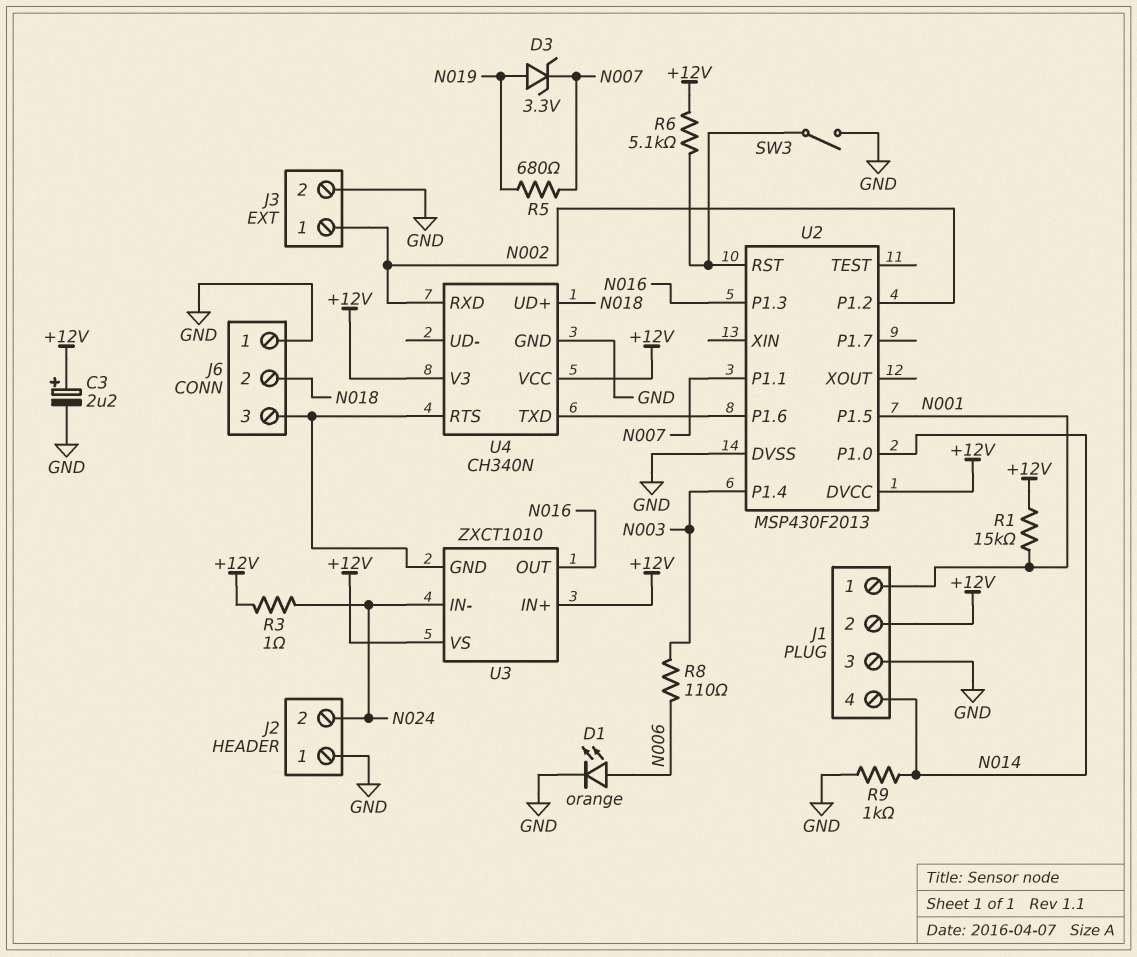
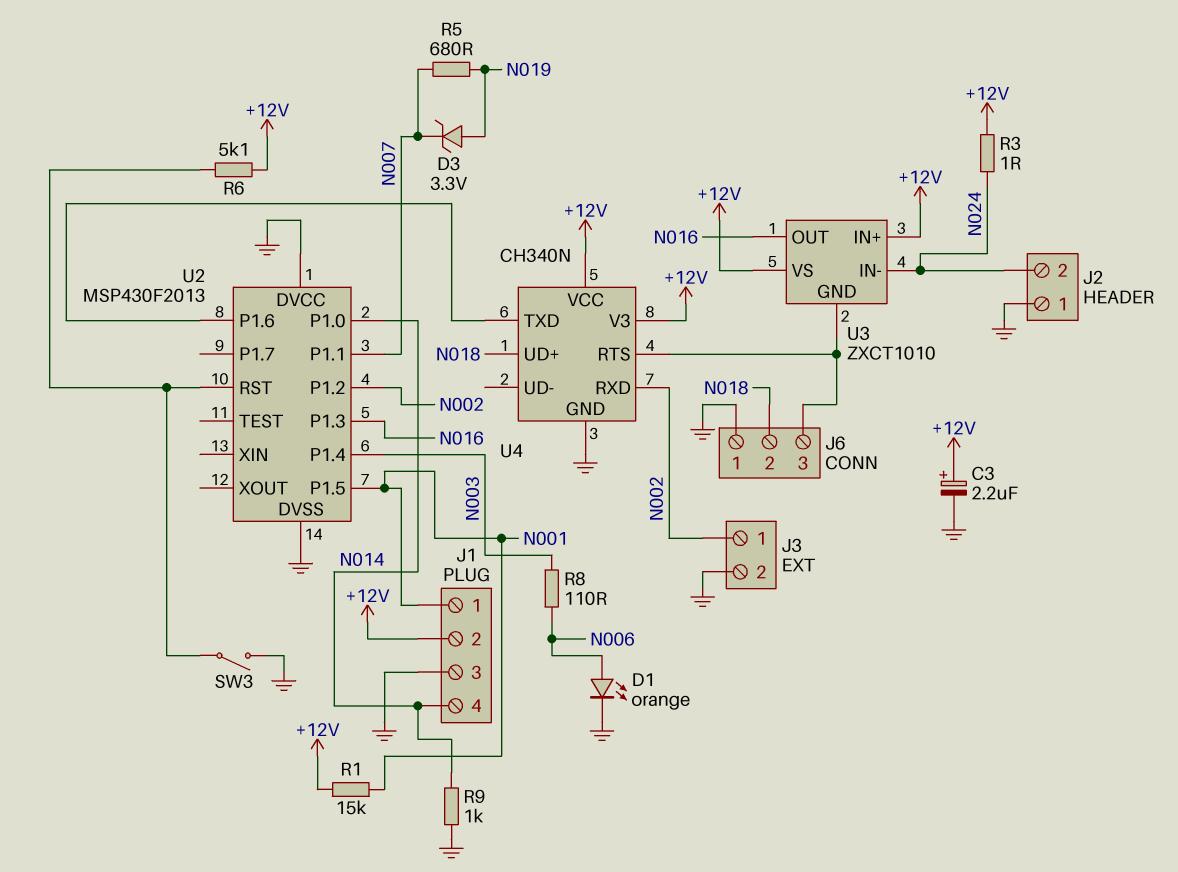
U2 pin DVCC: +12V -> GND

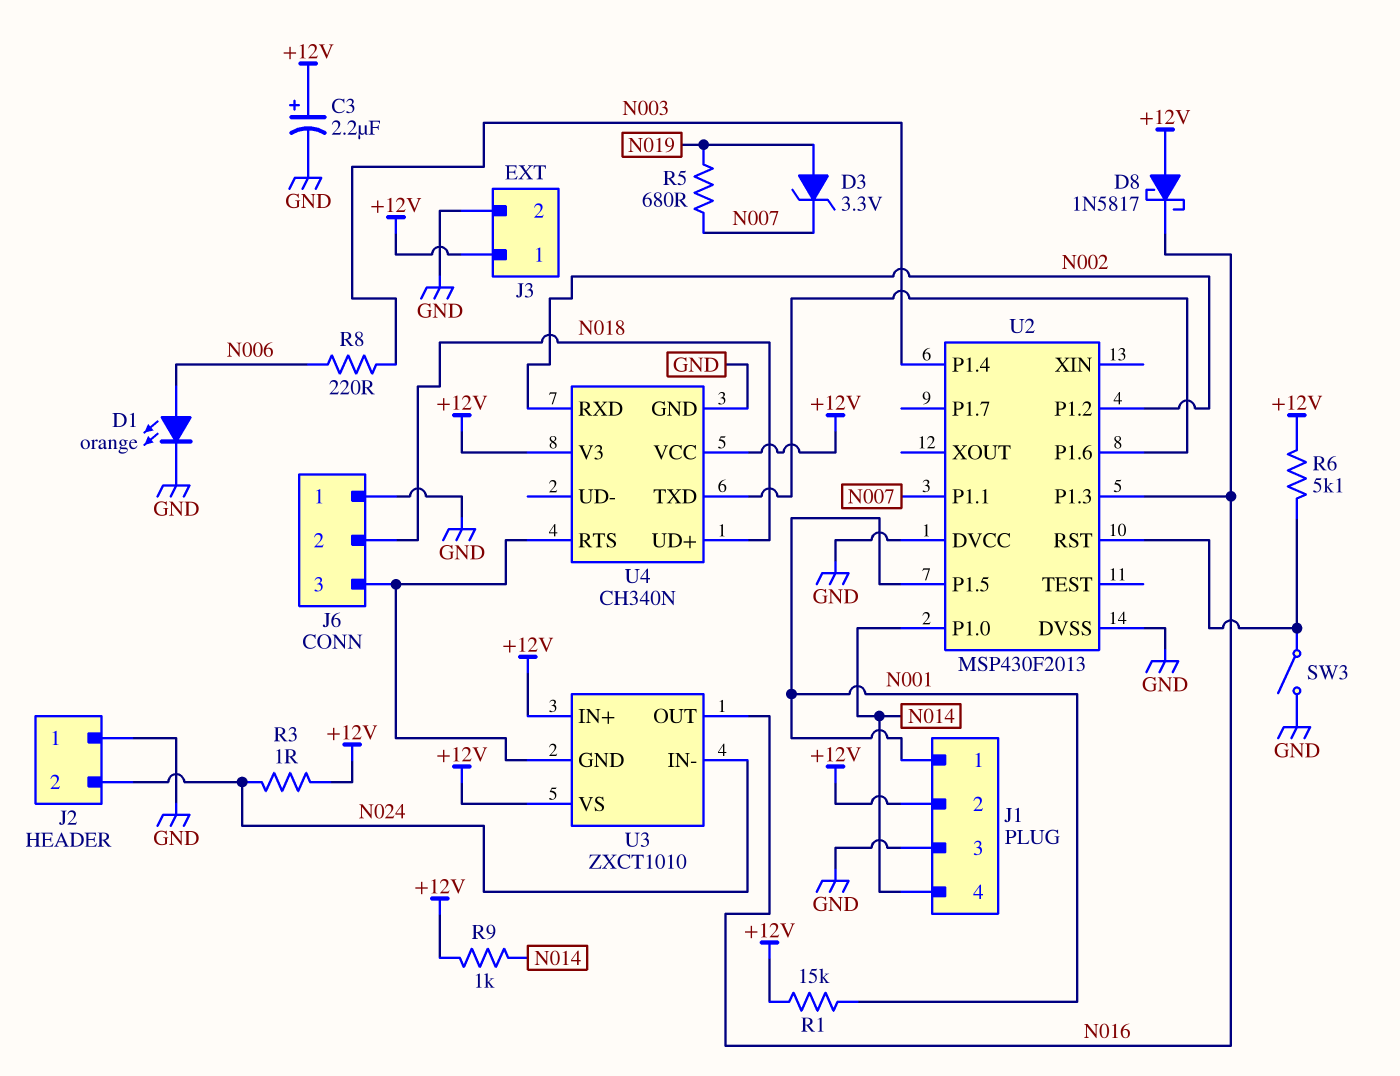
D8: none -> schottky 1N5817 (A +12V, K N016)
J3 pin 1: N002 -> +12V
R8: 110 (N003, N006) -> 220 (N003, N006)
R9: 1k (GND, N014) -> 1k (+12V, N014)

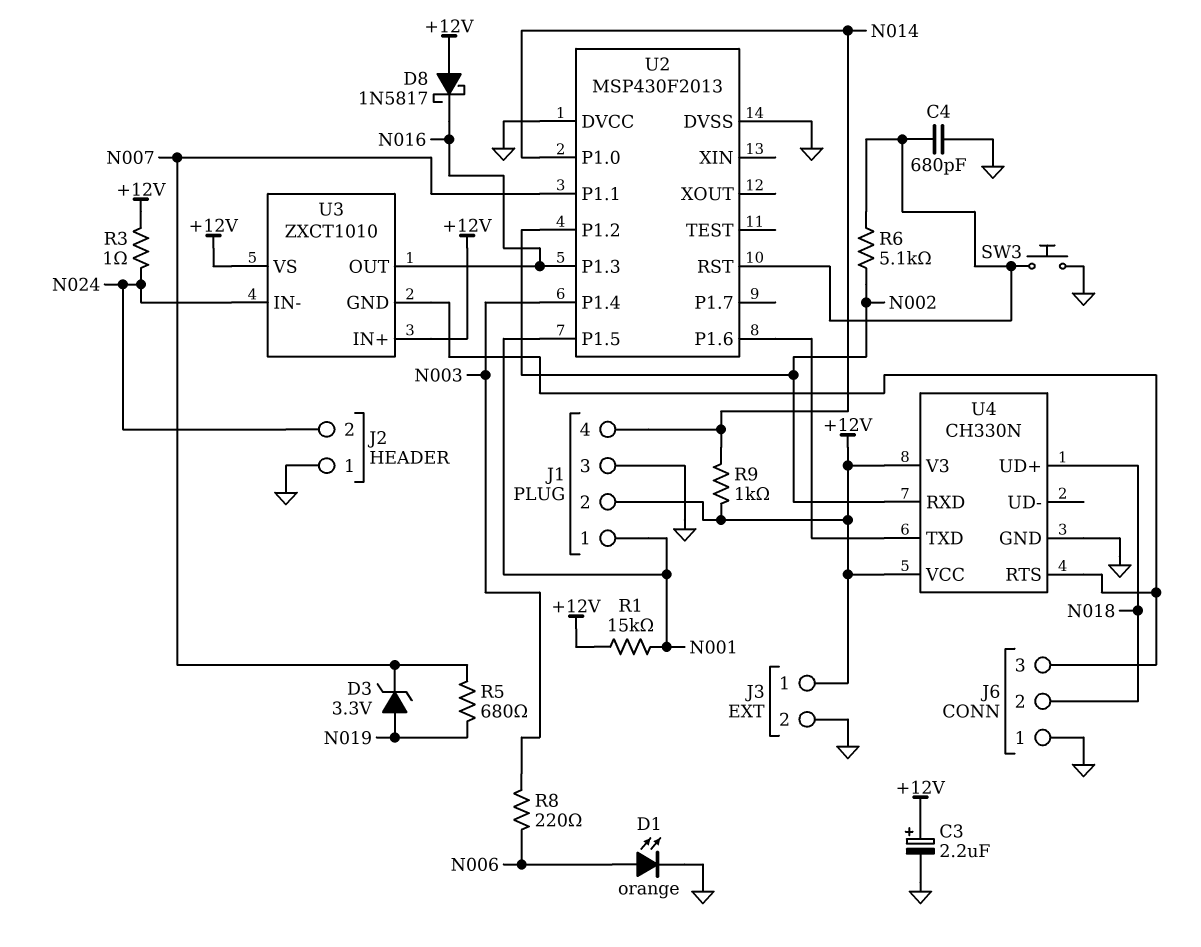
C4: none -> 680pF (GND, U2/RST)
R6: 5.1k (+12V, U2/RST) -> 5.1k (N002, U2/RST)
SW3: switch (GND, U2/RST) -> button (GND, U2/RST)
U4: CH340N -> CH330N

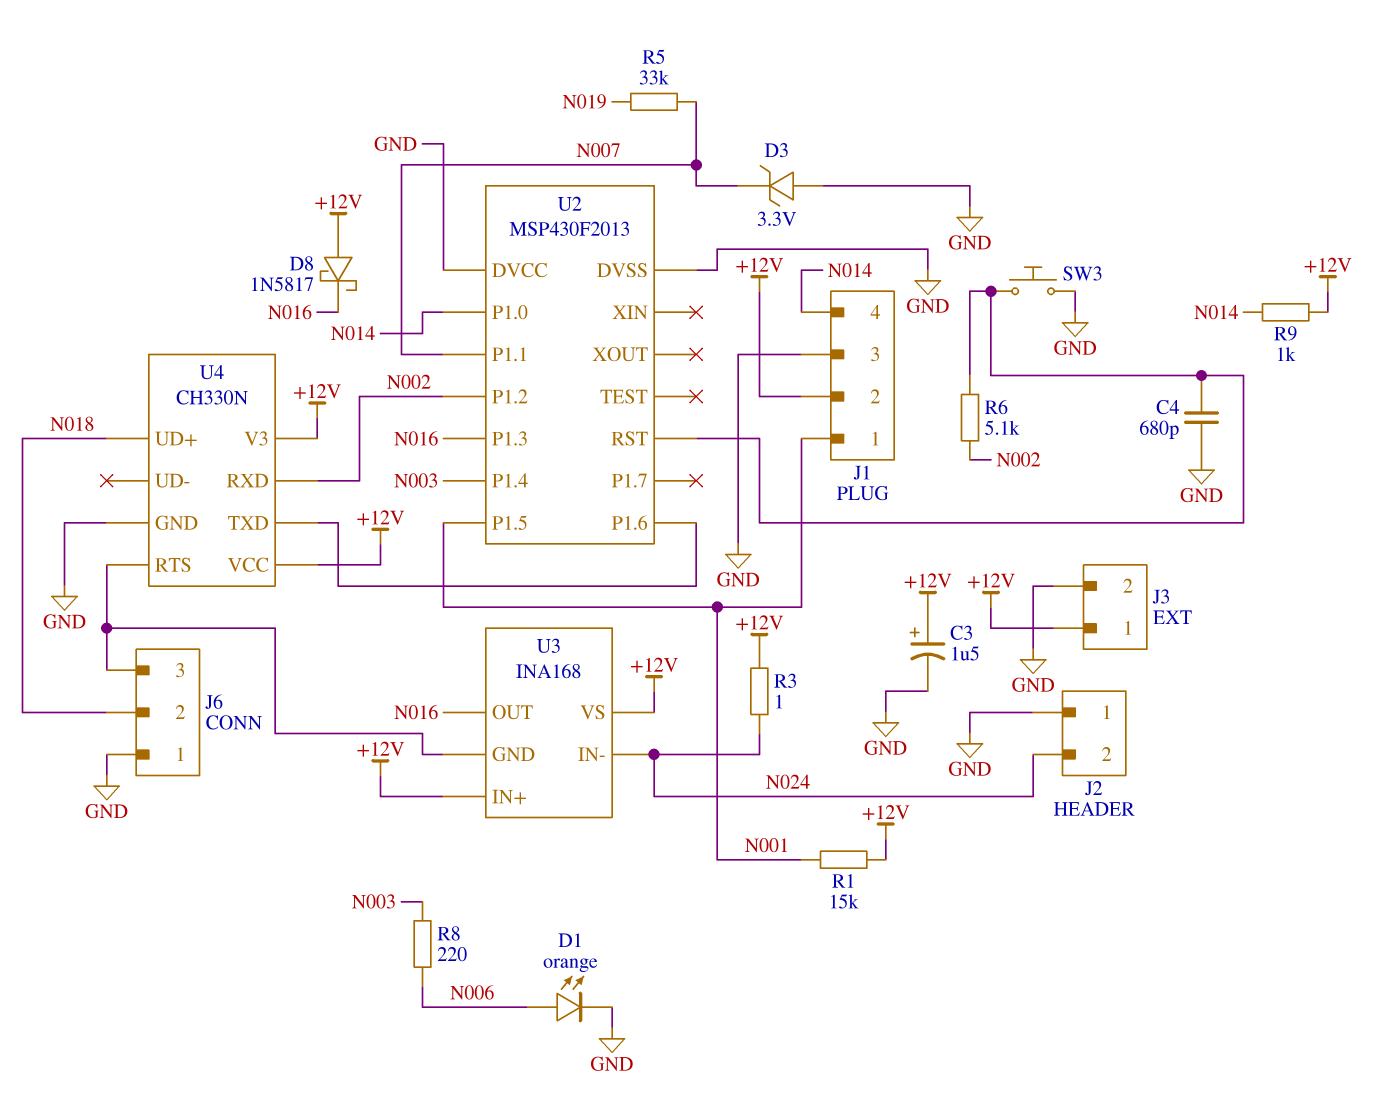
C3: 2.2uF (plus +12V, minus GND) -> 1.5uF (plus +12V, minus GND)
D3: zener 3.3V (A N019, K N007) -> zener 3.3V (A GND, K N007)
R5: 680 (N007, N019) -> 33k (N007, N019)
U3: ZXCT1010 -> INA168

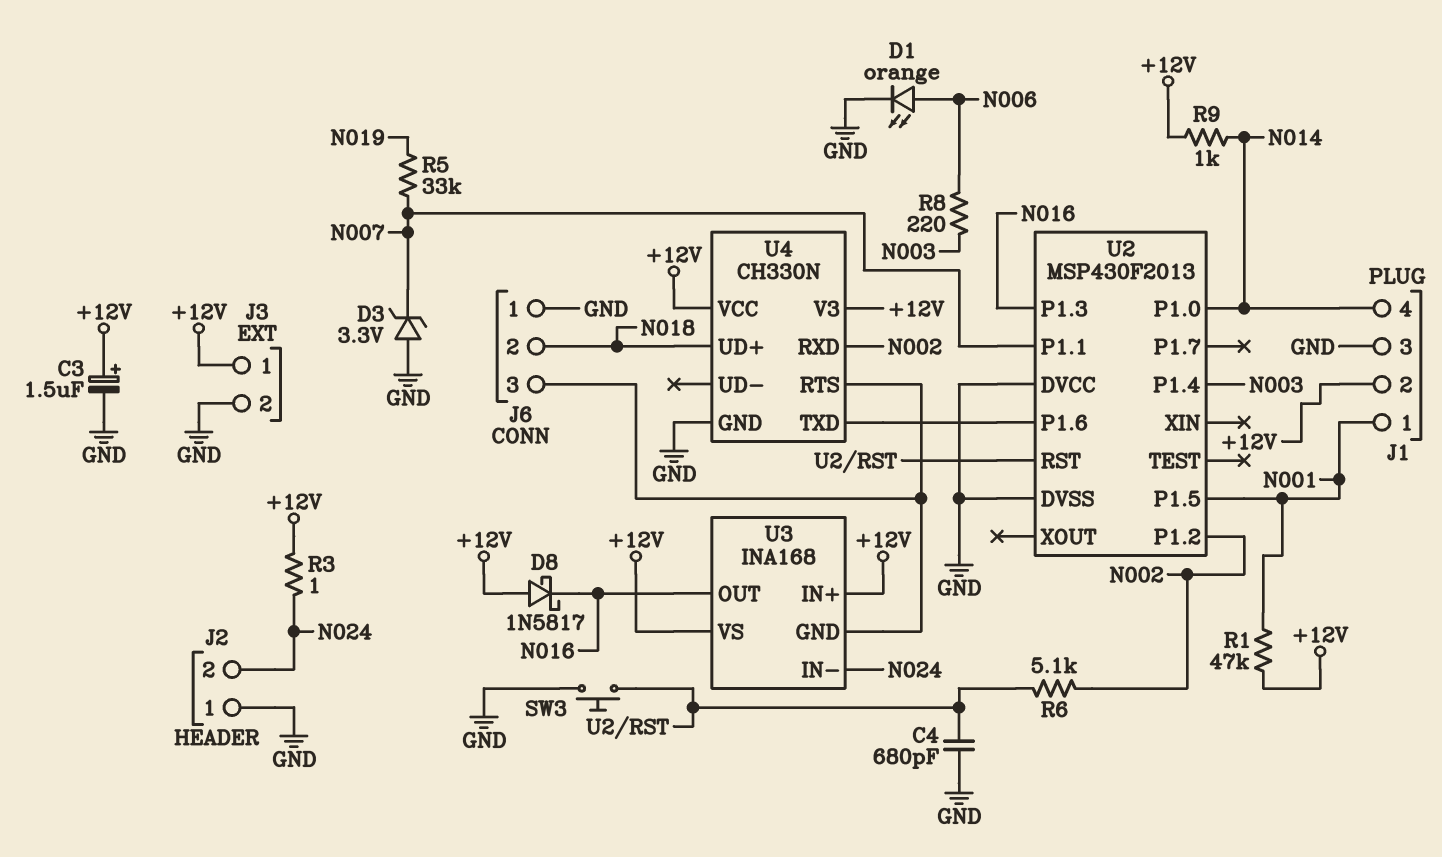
R1: 15k (+12V, N001) -> 47k (+12V, N001)

